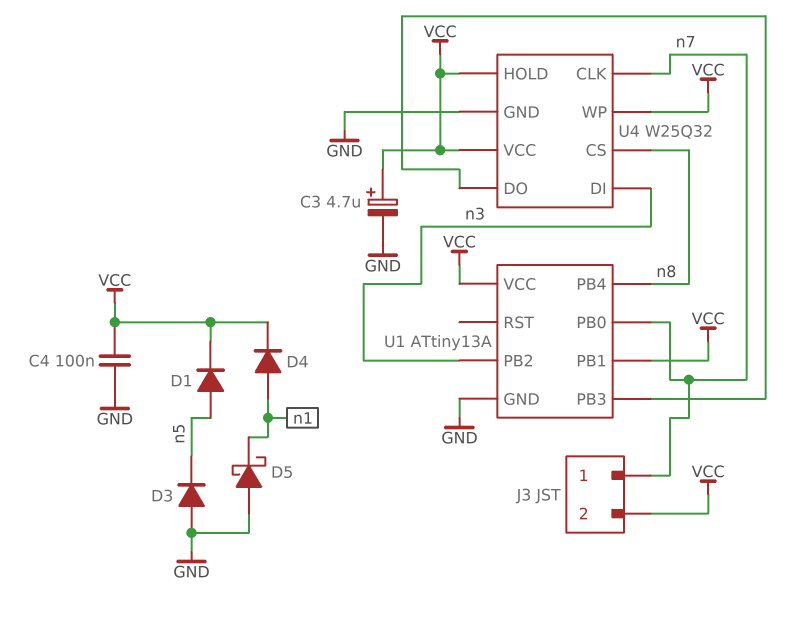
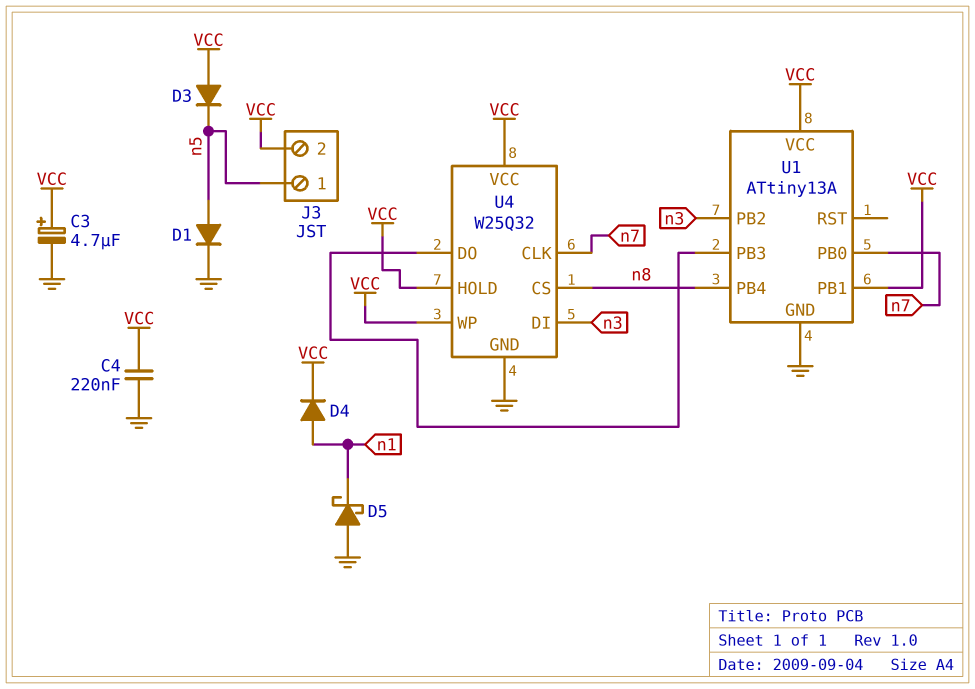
C4: 100nF (GND, VCC) -> 220nF (GND, VCC)
D1: diode (A n5, K VCC) -> diode (A n5, K GND)
D3: diode (A GND, K n5) -> diode (A VCC, K n5)
J3 pin 1: n7 -> n5

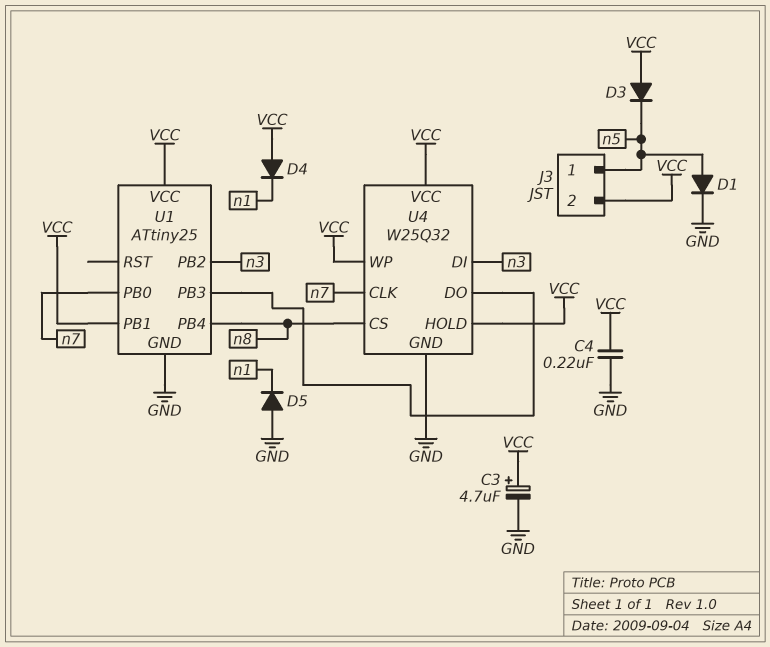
D4: diode (A n1, K VCC) -> diode (A VCC, K n1)
D5: schottky (A GND, K n1) -> diode (A GND, K n1)
U1: ATtiny13A -> ATtiny25

